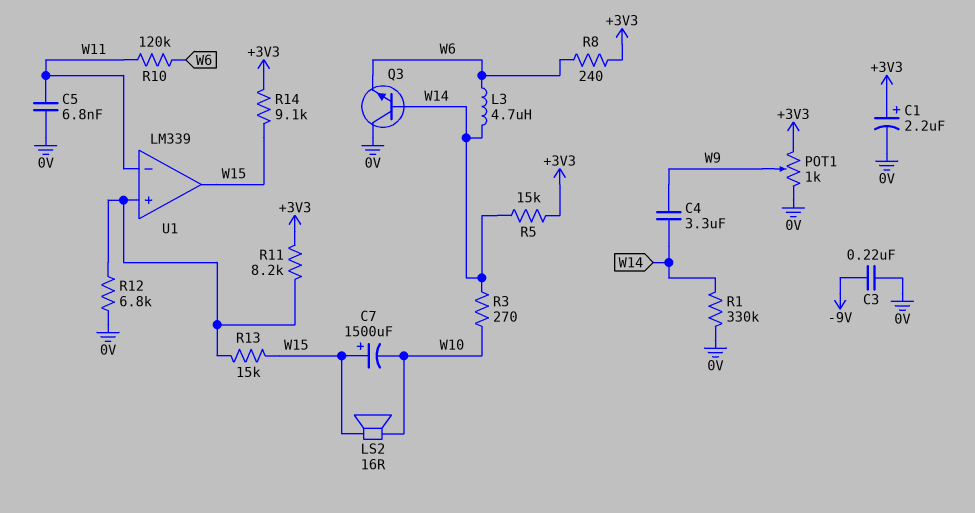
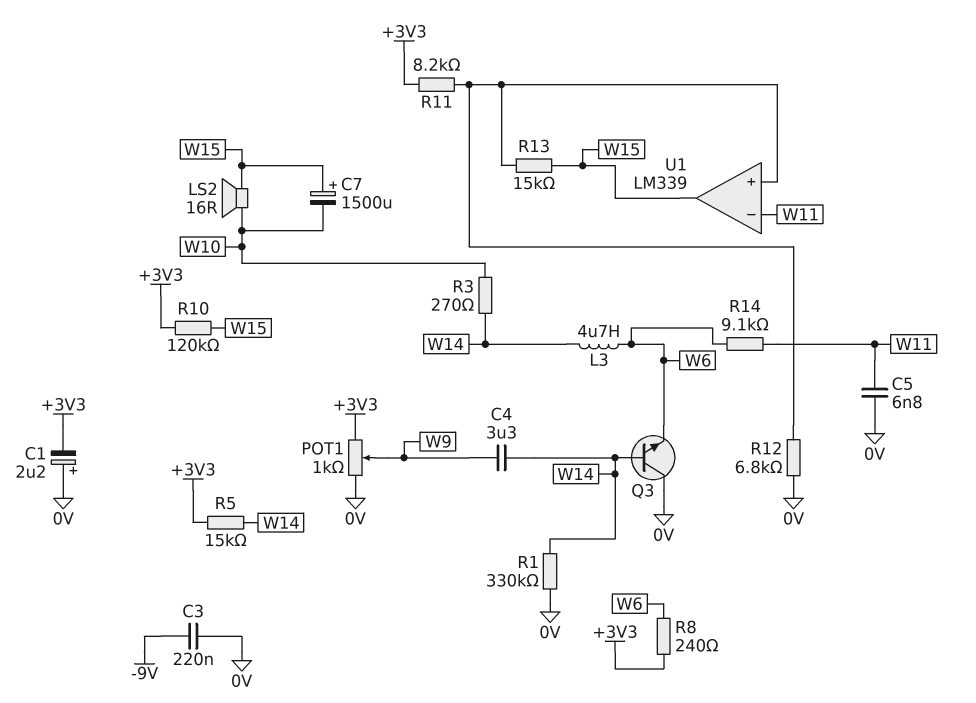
C1: 2.2uF (plus +3V3, minus 0V) -> 2.2uF (plus 0V, minus +3V3)
R10: 120k (W6, W11) -> 120k (+3V3, W15)
R14: 9.1k (+3V3, W15) -> 9.1k (W6, W11)

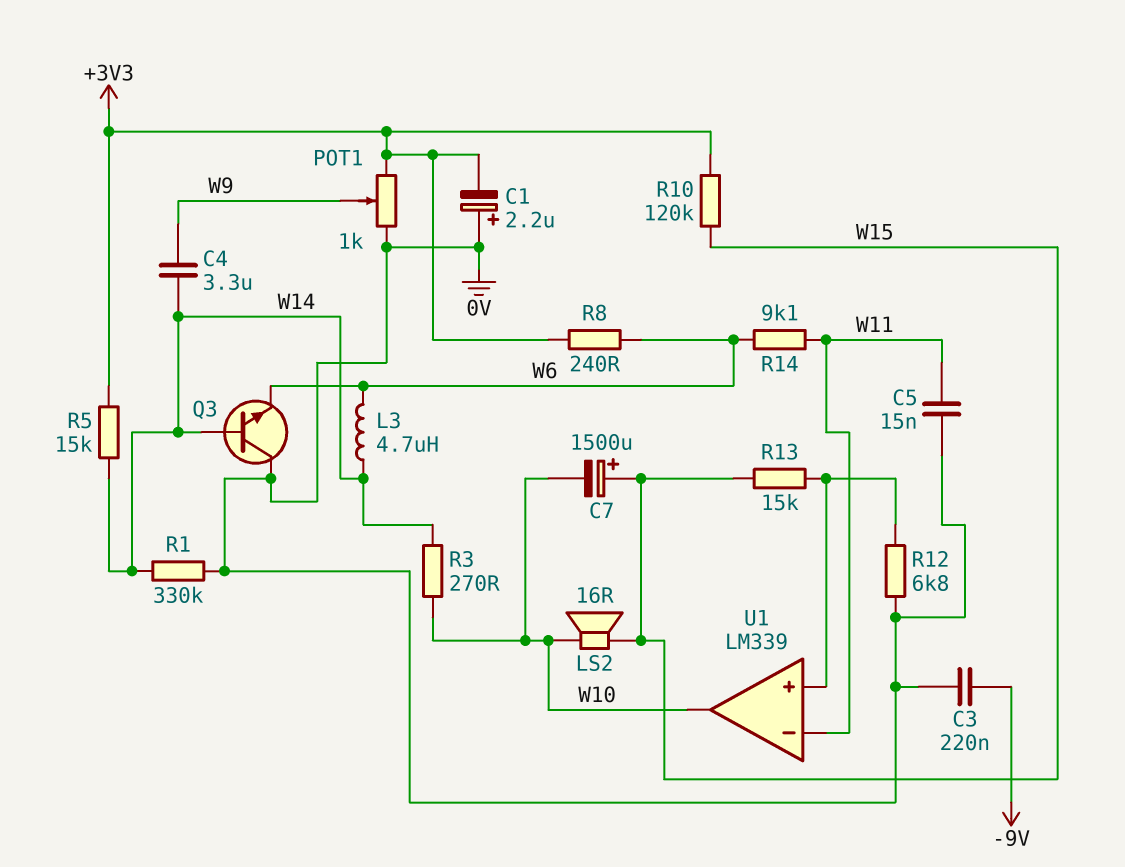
C5: 6.8nF (0V, W11) -> 15nF (0V, W11)
R11: 8.2k (+3V3, U1/in+) -> none
U1 pin out: W15 -> W10

